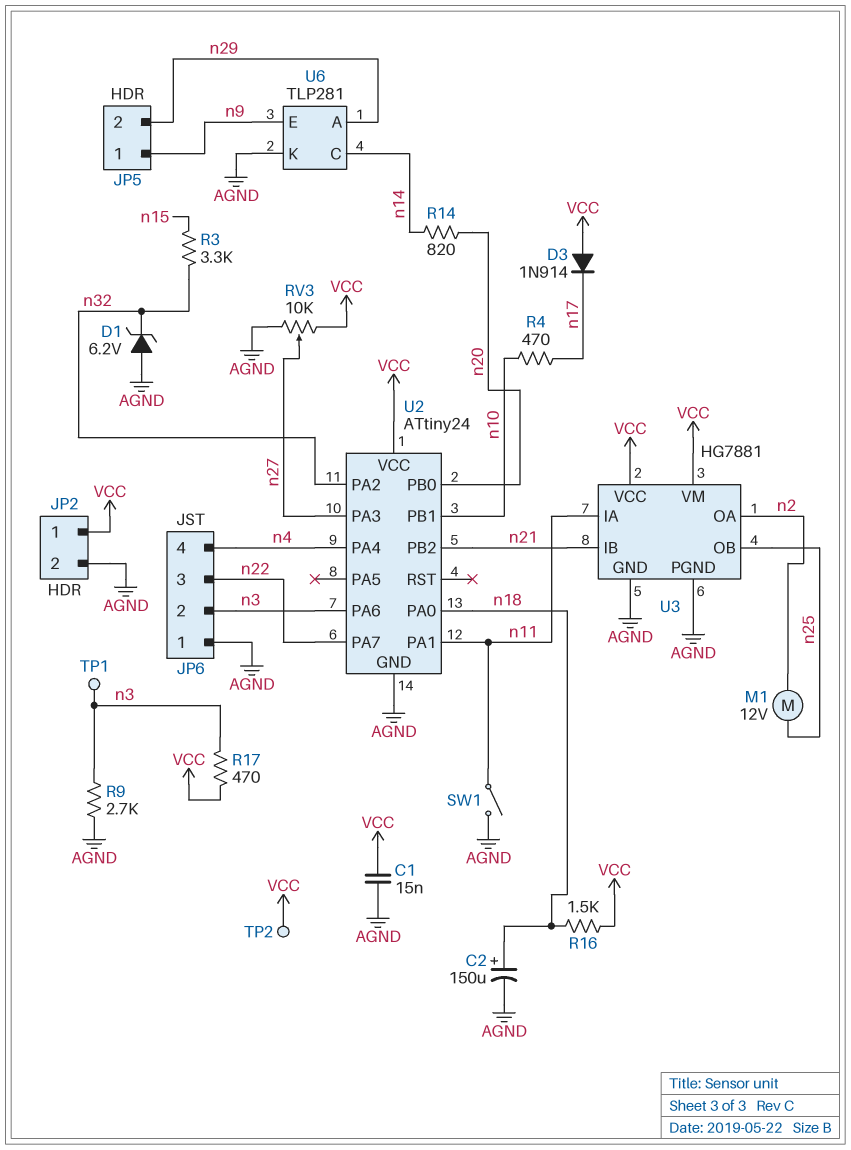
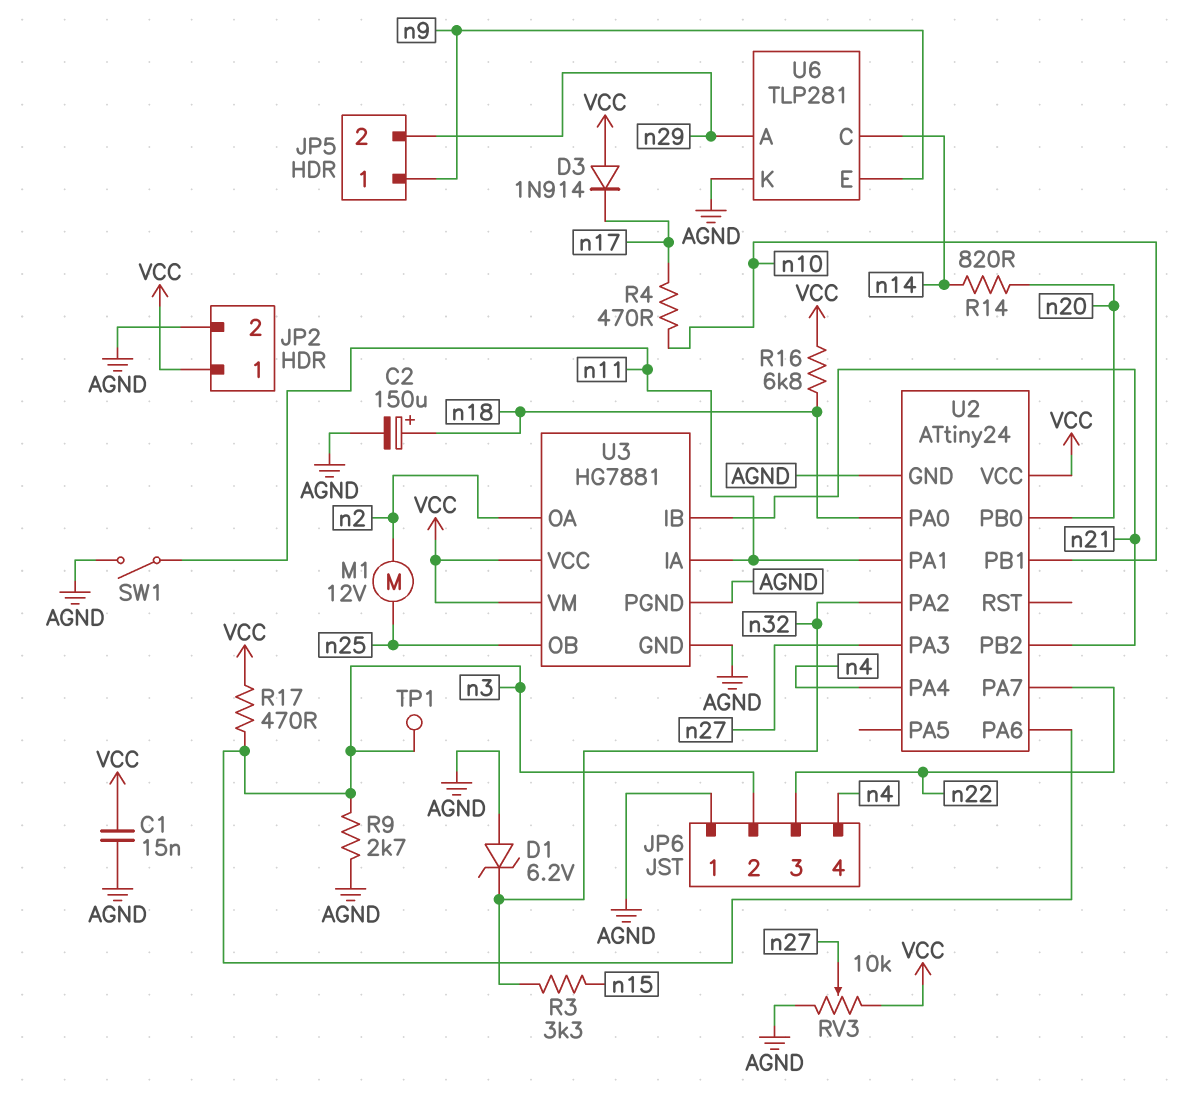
R16: 1.5k (VCC, n18) -> 6.8k (VCC, n18)
TP2: test point (VCC) -> none

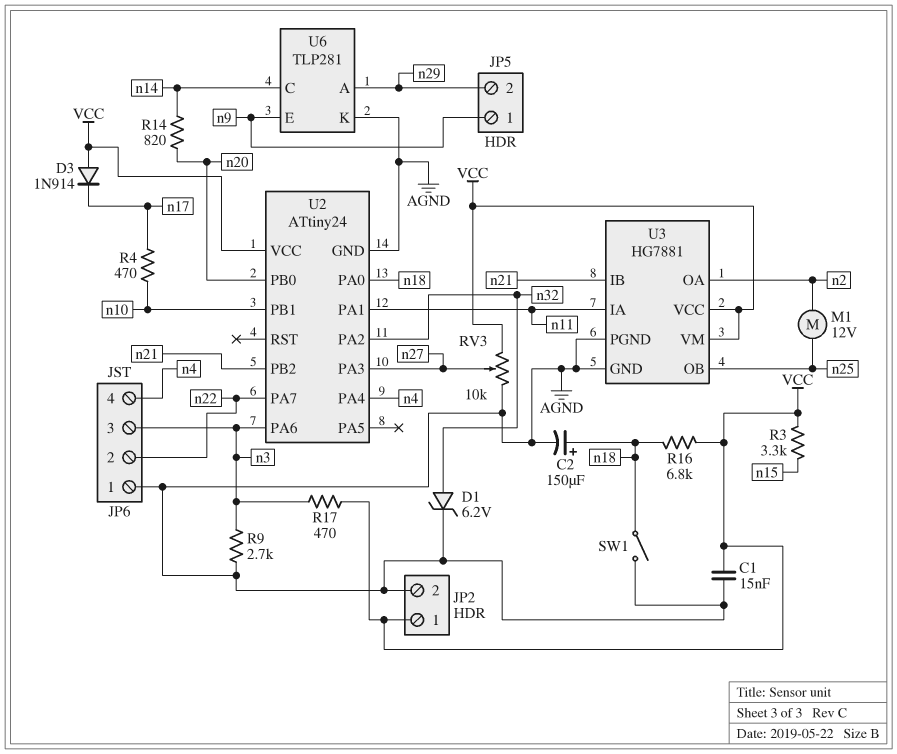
D1: zener 6.2V (A AGND, K n32) -> zener 6.2V (A n32, K AGND)
JP6 pin 2: n3 -> n22
JP6 pin 3: n22 -> n3
R3: 3.3k (n15, n32) -> 3.3k (VCC, n15)
SW1: switch (AGND, n11) -> switch (AGND, n18)
TP1: test point (n3) -> none

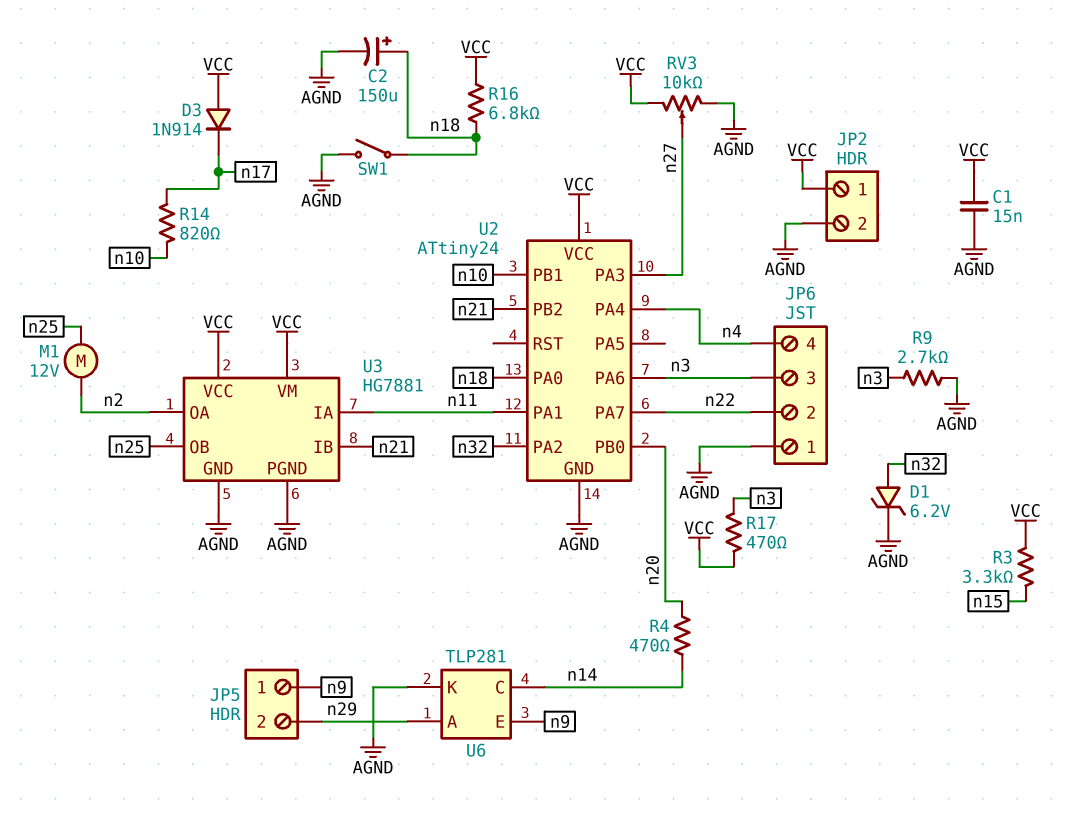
R4: 470 (n10, n17) -> 470 (n14, n20)
R14: 820 (n14, n20) -> 820 (n10, n17)

